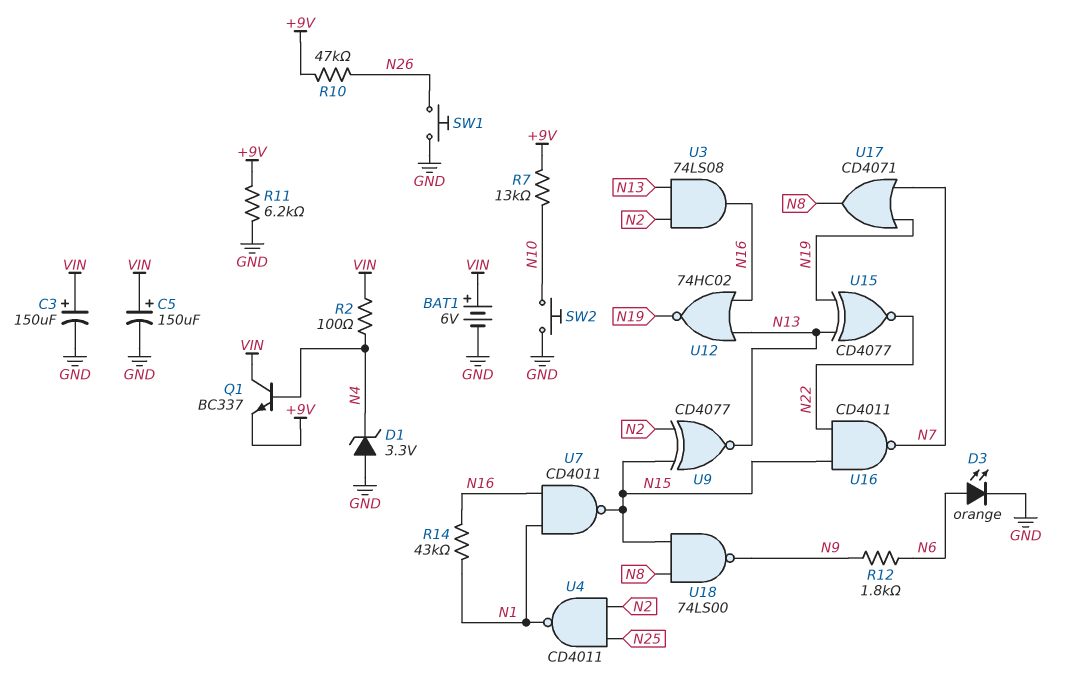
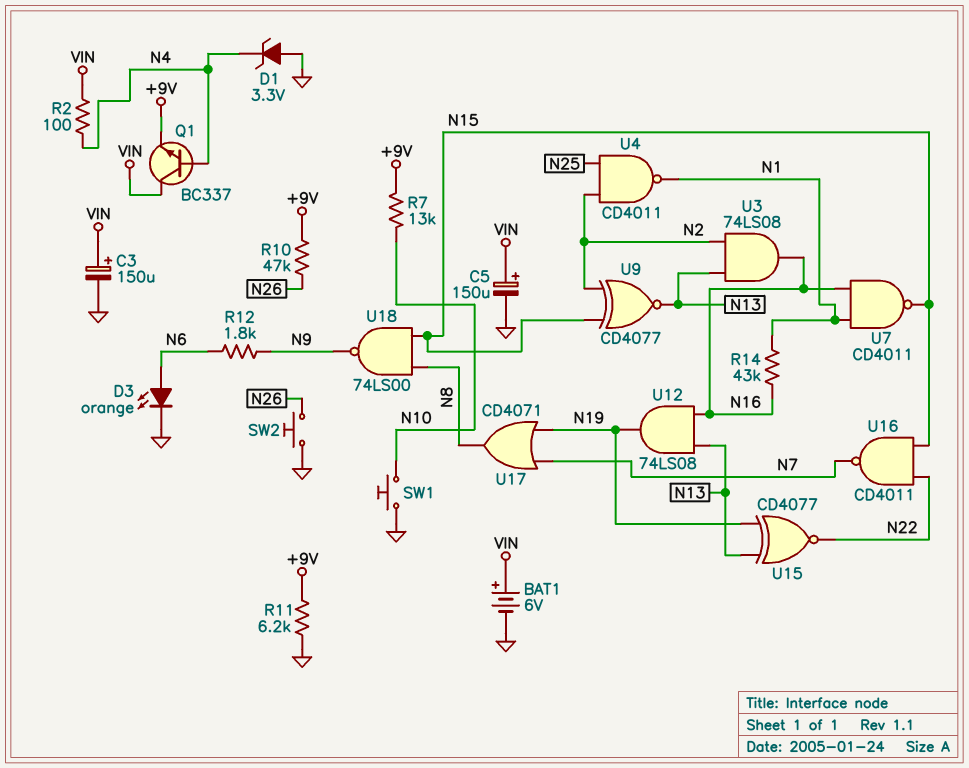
SW1: button (GND, N26) -> button (GND, N10)
SW2: button (GND, N10) -> button (GND, N26)
U12: NOR 74HC02 (in N13, in N16, out N19) -> AND 74LS08 (in N13, in N16, out N19)

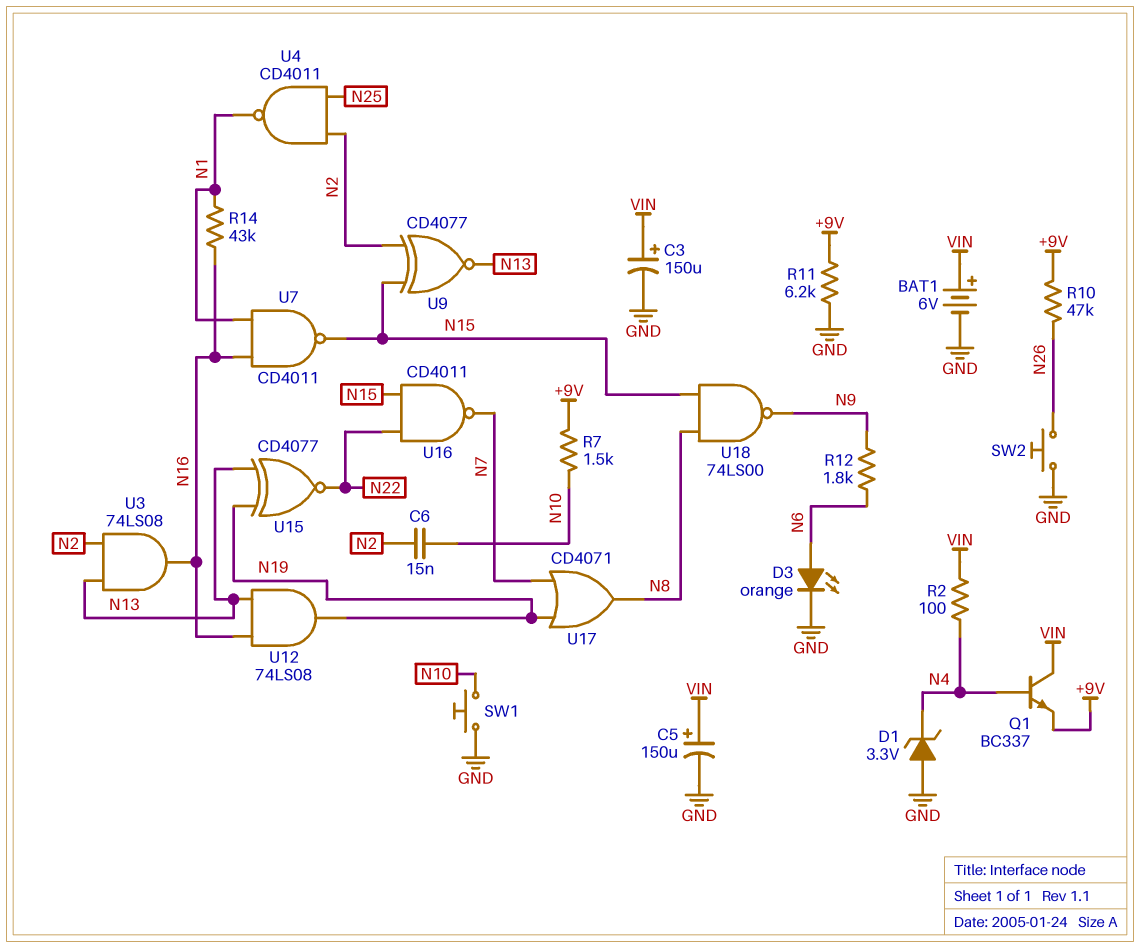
C6: none -> 15nF (N2, N10)
R7: 13k (+9V, N10) -> 1.5k (+9V, N10)

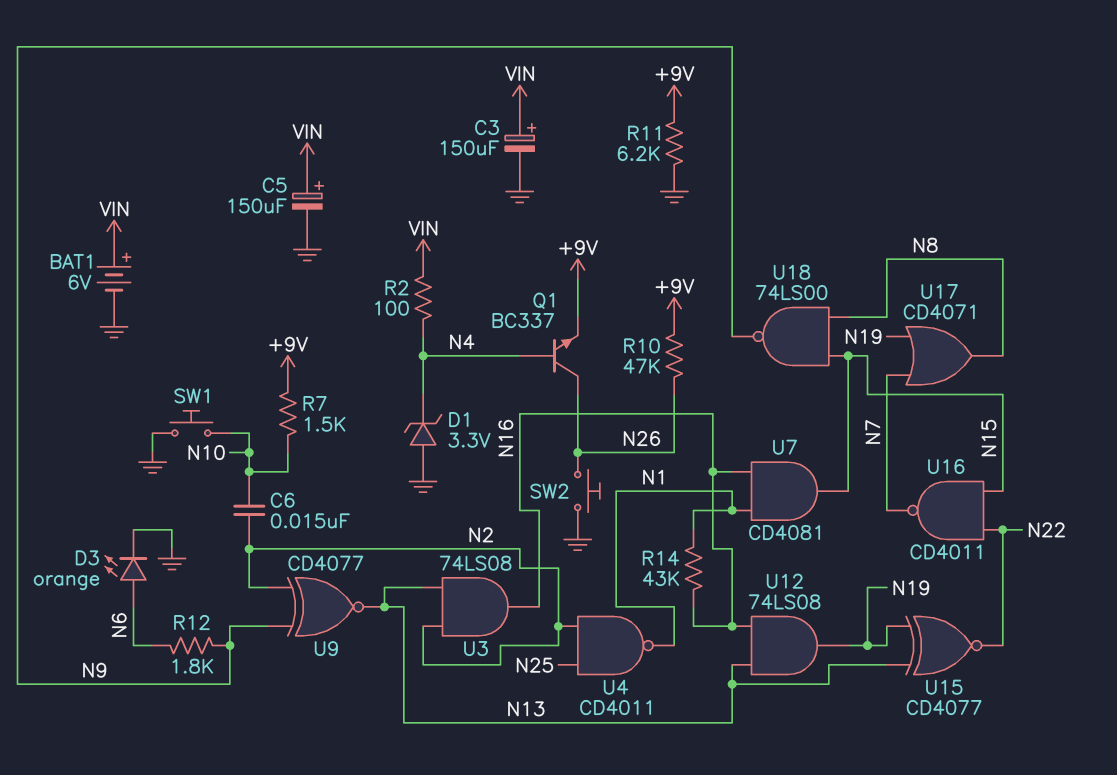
Q1: NPN BC337 (B N4, C VIN, E +9V) -> NPN BC337 (B N4, C N26, E +9V)
U7: NAND CD4011 (in N1, in N16, out N15) -> AND CD4081 (in N1, in N16, out N15)
U9: XNOR CD4077 (in N2, in N15, out N13) -> XNOR CD4077 (in N2, in N9, out N13)

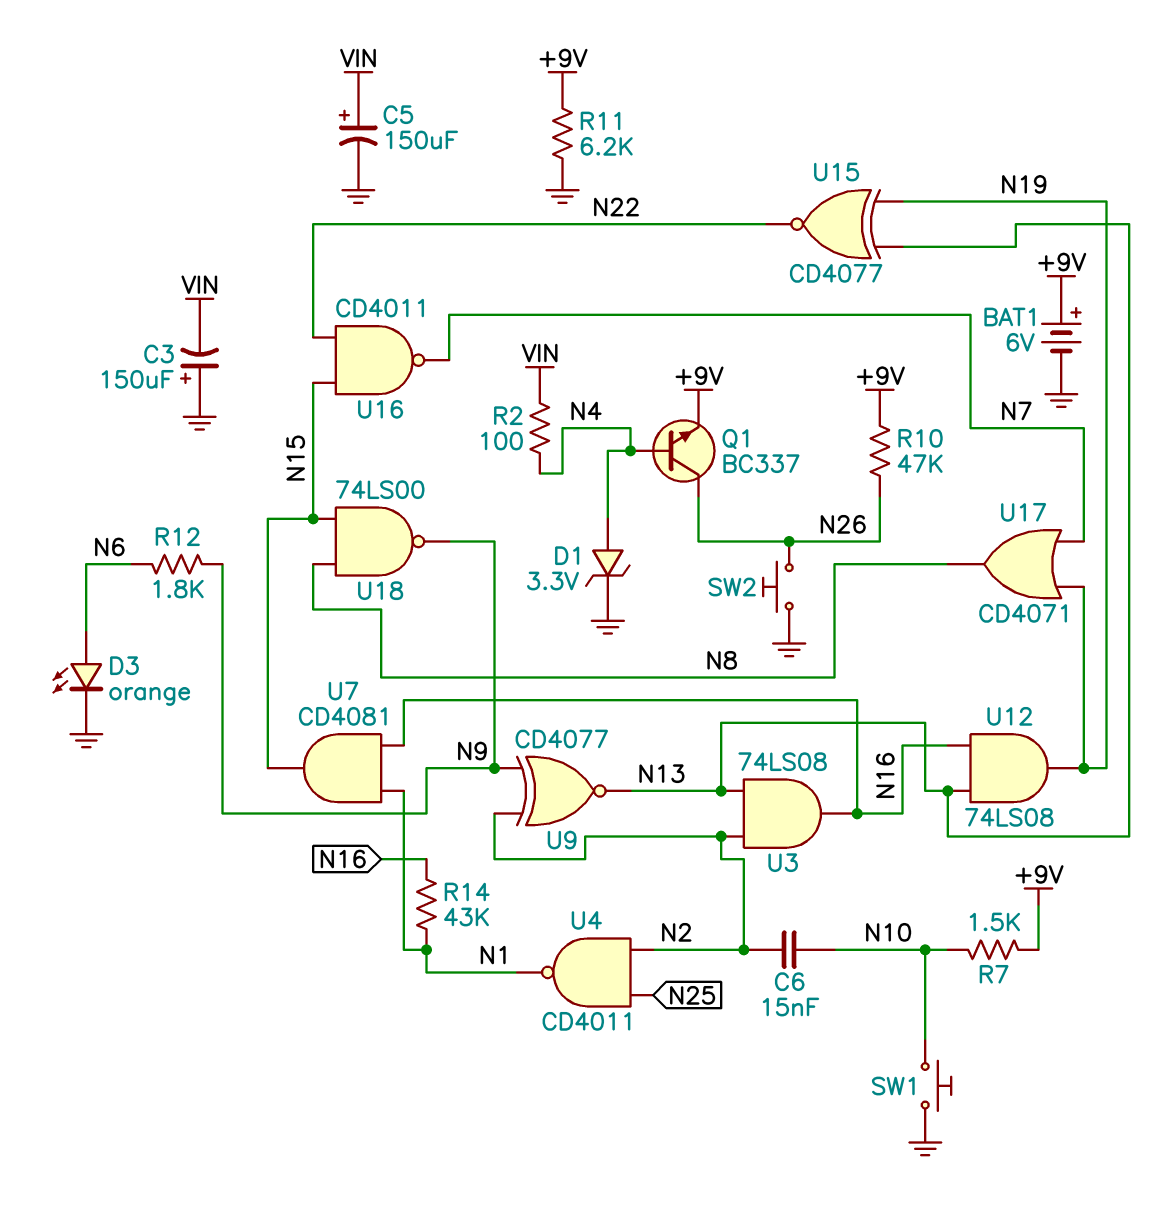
BAT1: 6V (plus VIN, minus GND) -> 6V (plus +9V, minus GND)
C3: 150uF (plus VIN, minus GND) -> 150uF (plus GND, minus VIN)
D1: zener 3.3V (A GND, K N4) -> zener 3.3V (A N4, K GND)

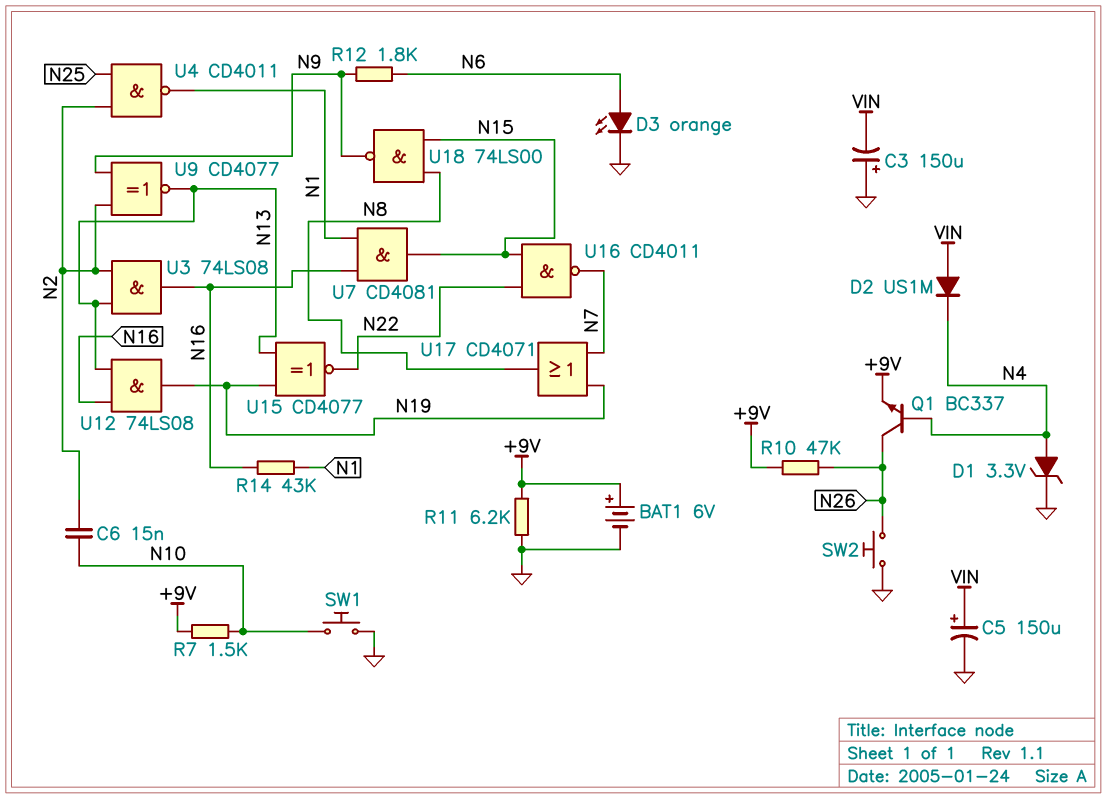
D2: none -> diode US1M (A VIN, K N4)
R2: 100 (N4, VIN) -> none

